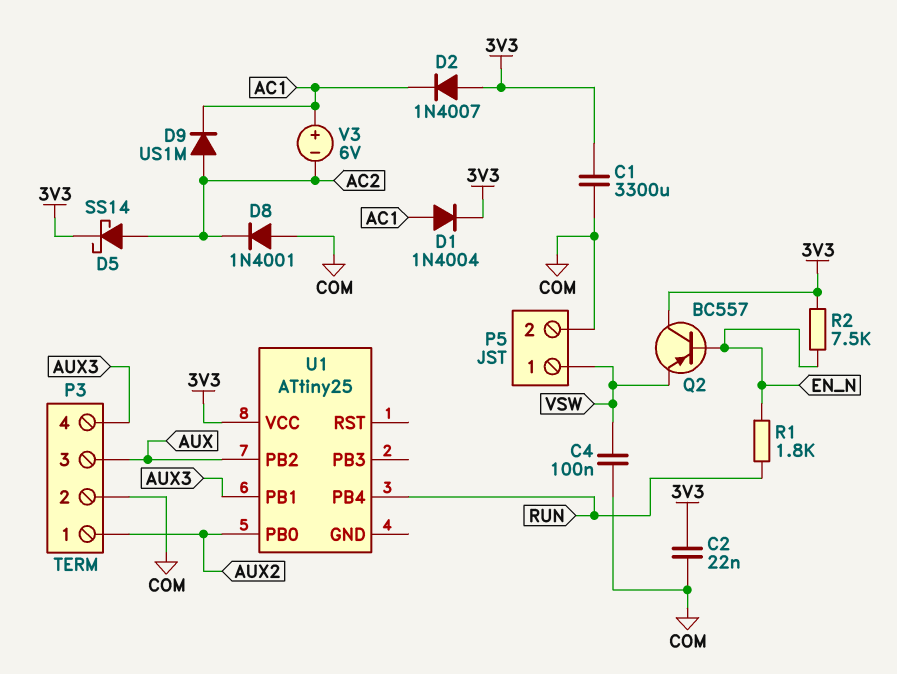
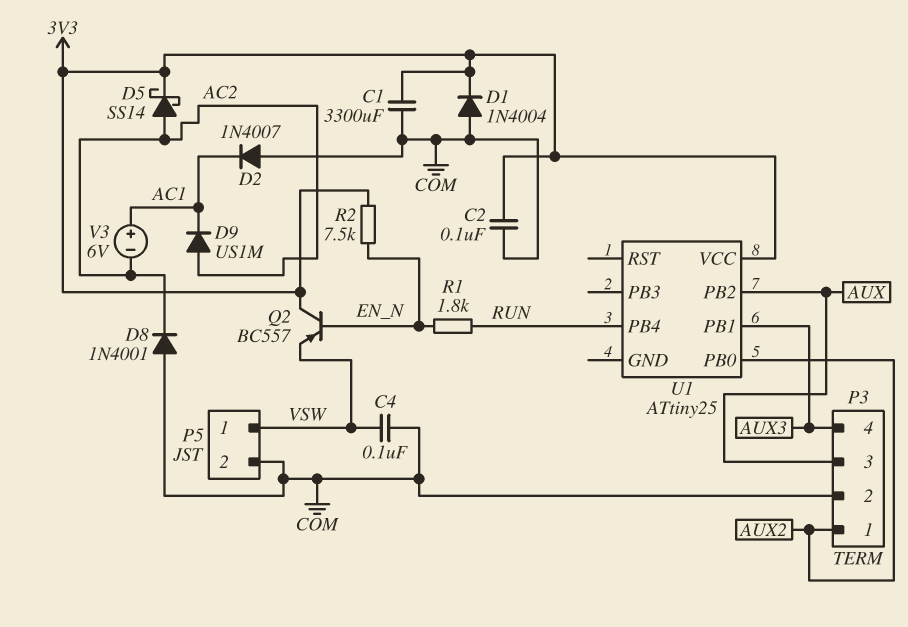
C2: 22nF (3V3, COM) -> 100nF (3V3, COM)
D1: diode 1N4004 (A AC1, K 3V3) -> diode 1N4004 (A COM, K 3V3)
D2: diode 1N4007 (A 3V3, K AC1) -> diode 1N4007 (A COM, K AC1)

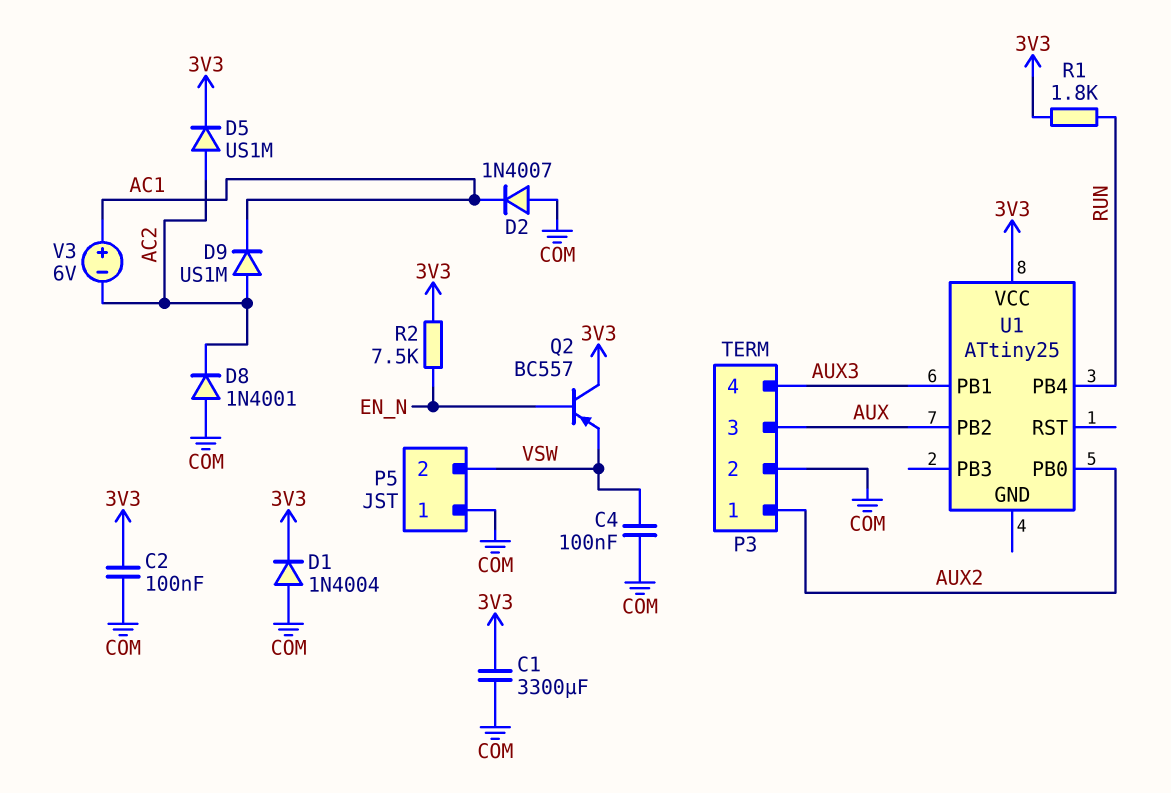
D5: schottky SS14 (A AC2, K 3V3) -> diode US1M (A AC2, K 3V3)
P5 pin 1: VSW -> COM
P5 pin 2: COM -> VSW
R1: 1.8k (EN_N, RUN) -> 1.8k (3V3, RUN)

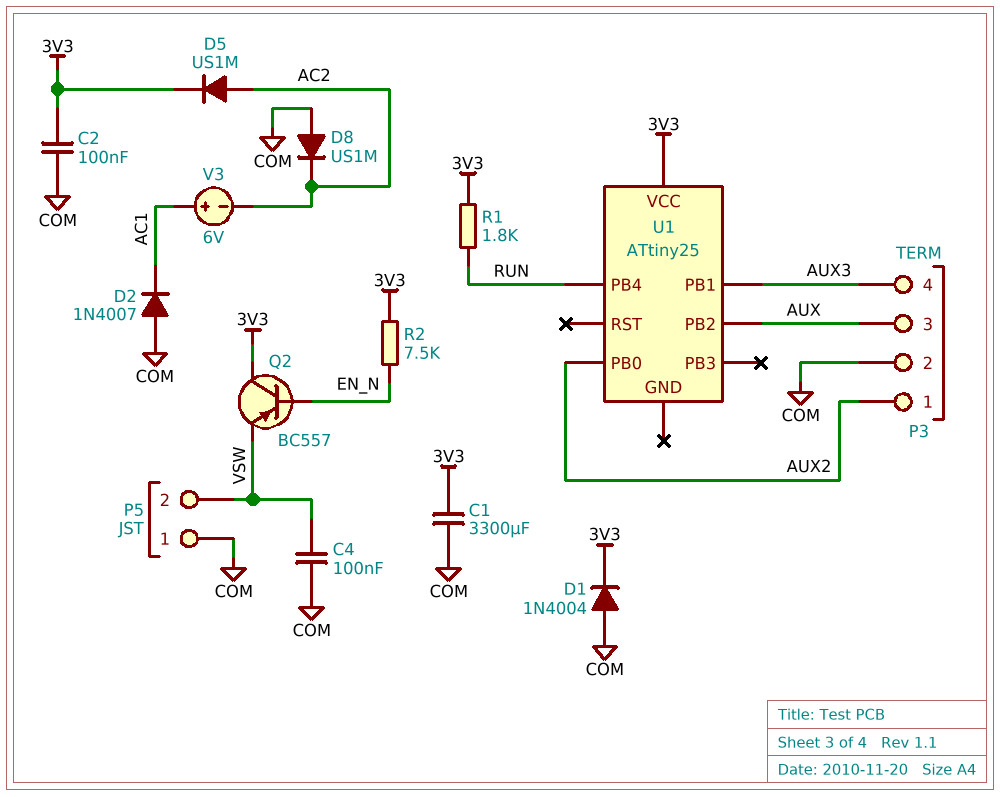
D8: diode 1N4001 (A COM, K AC2) -> diode US1M (A COM, K AC2)
D9: diode US1M (A AC2, K AC1) -> none

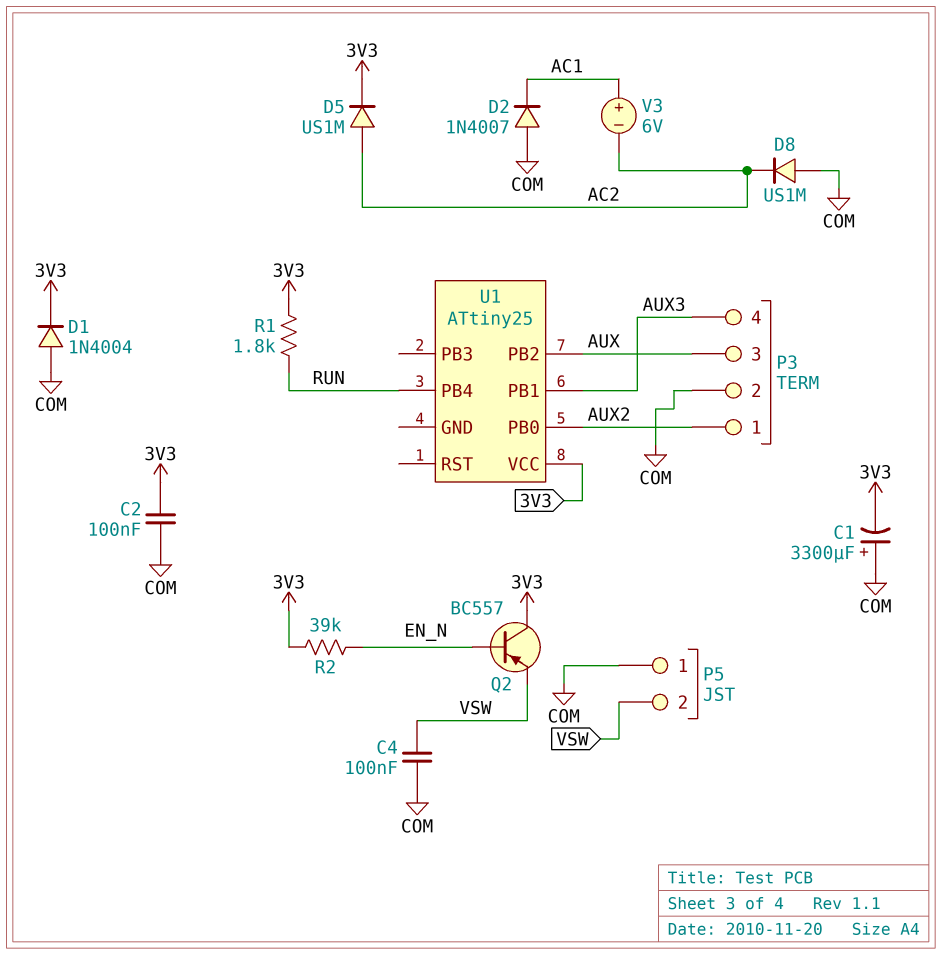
C1: 3300uF (3V3, COM) -> 3300uF (plus COM, minus 3V3)
R2: 7.5k (3V3, EN_N) -> 39k (3V3, EN_N)

